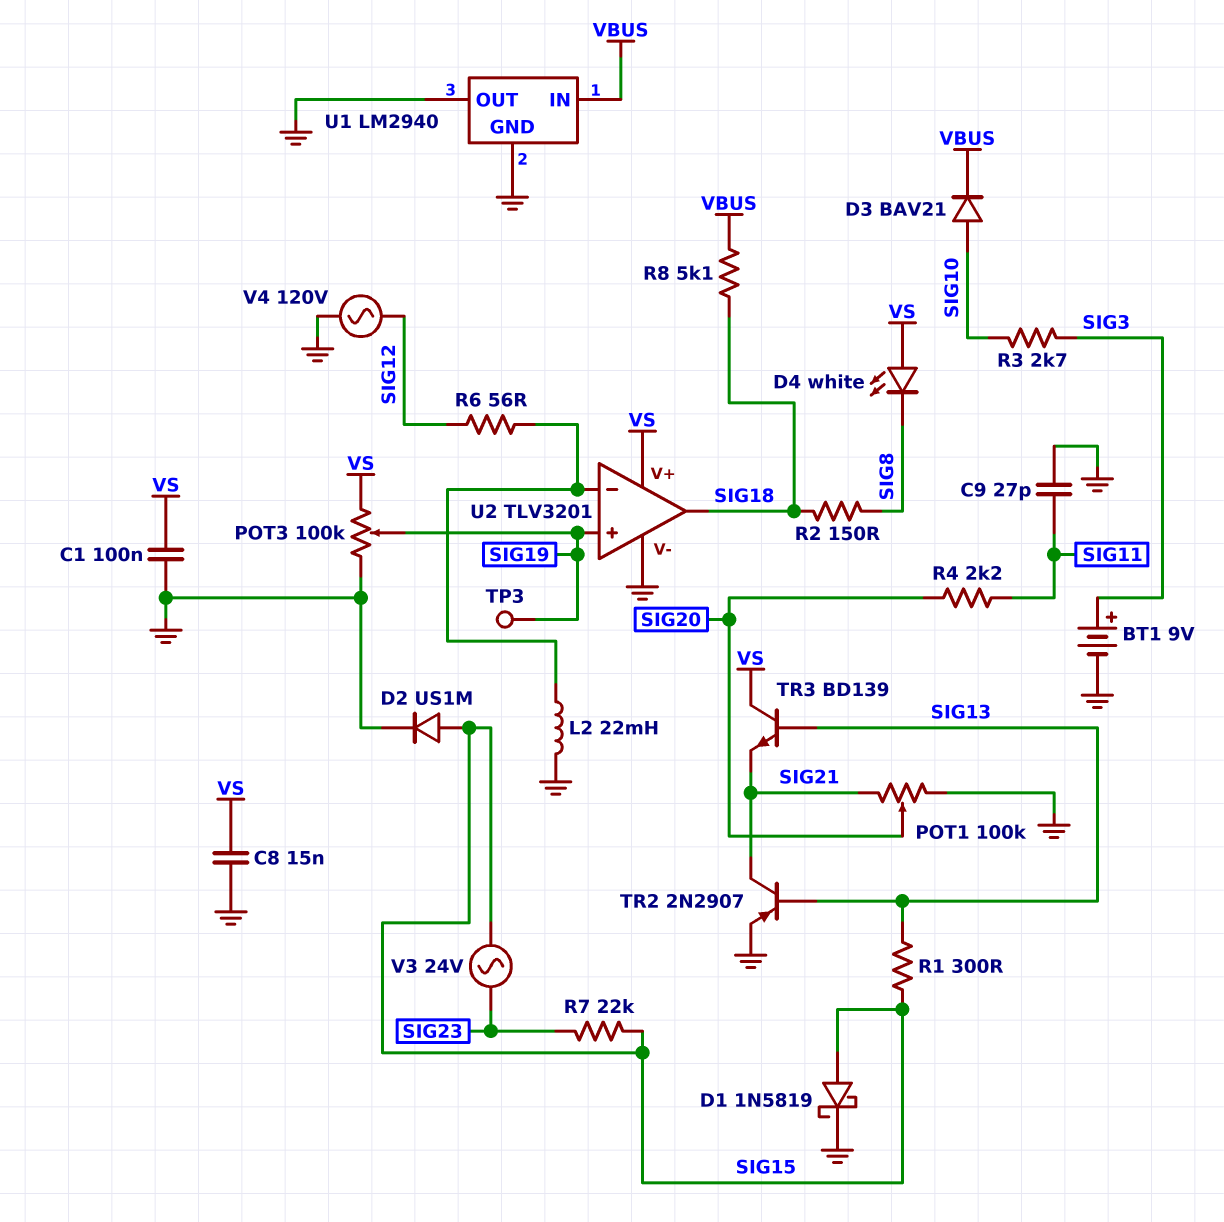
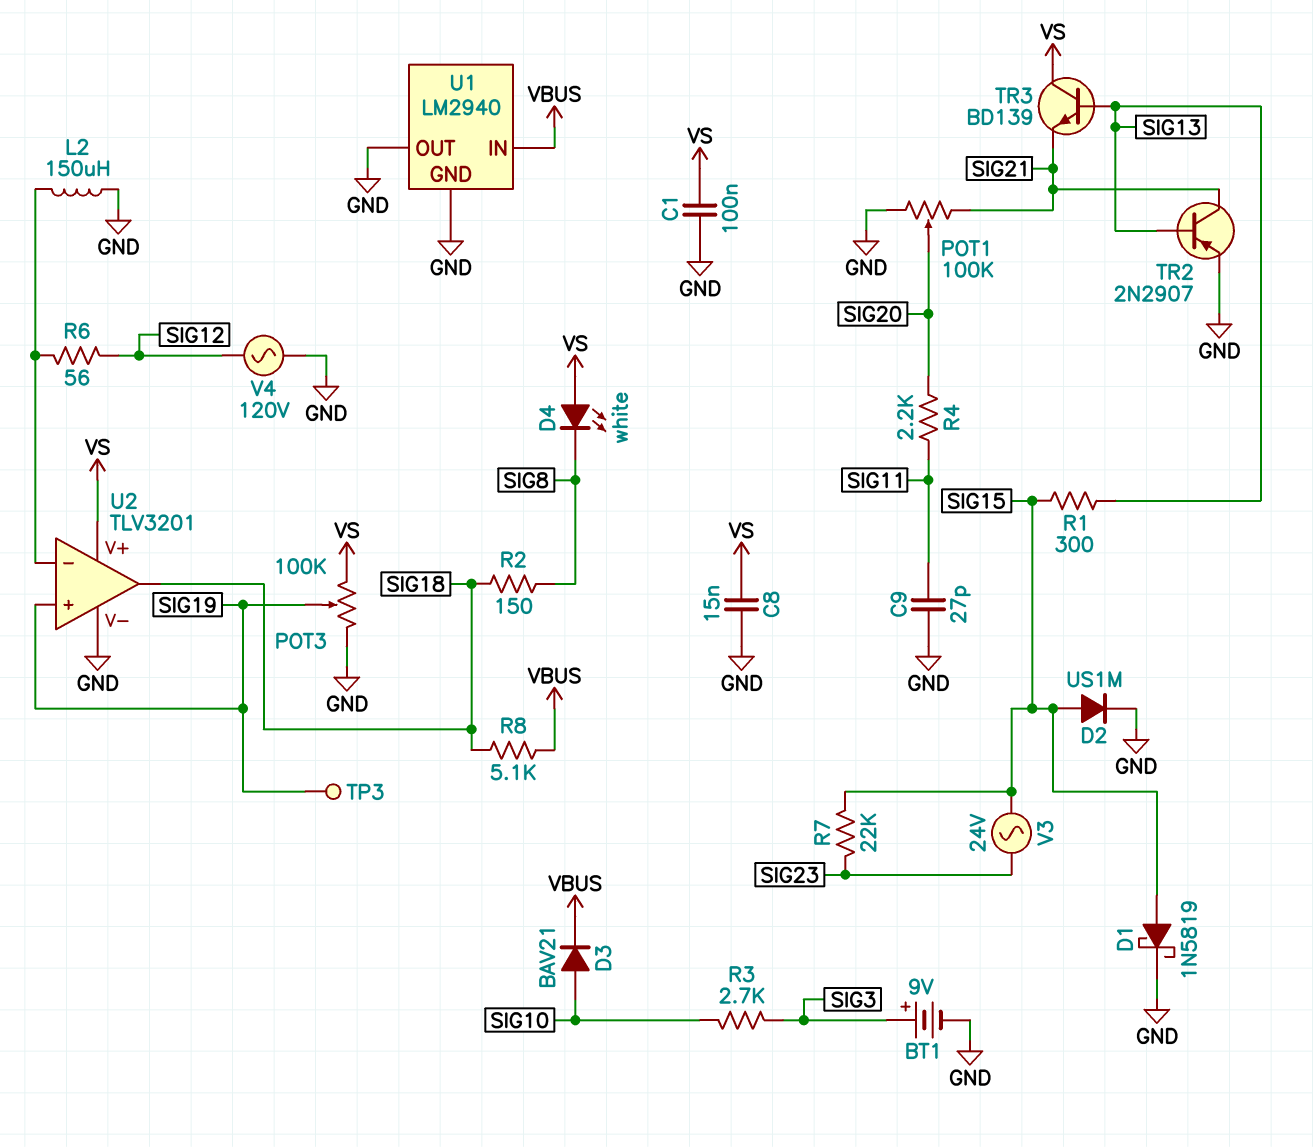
L2: 22mH (GND, U2/in-) -> 150uH (GND, U2/in-)

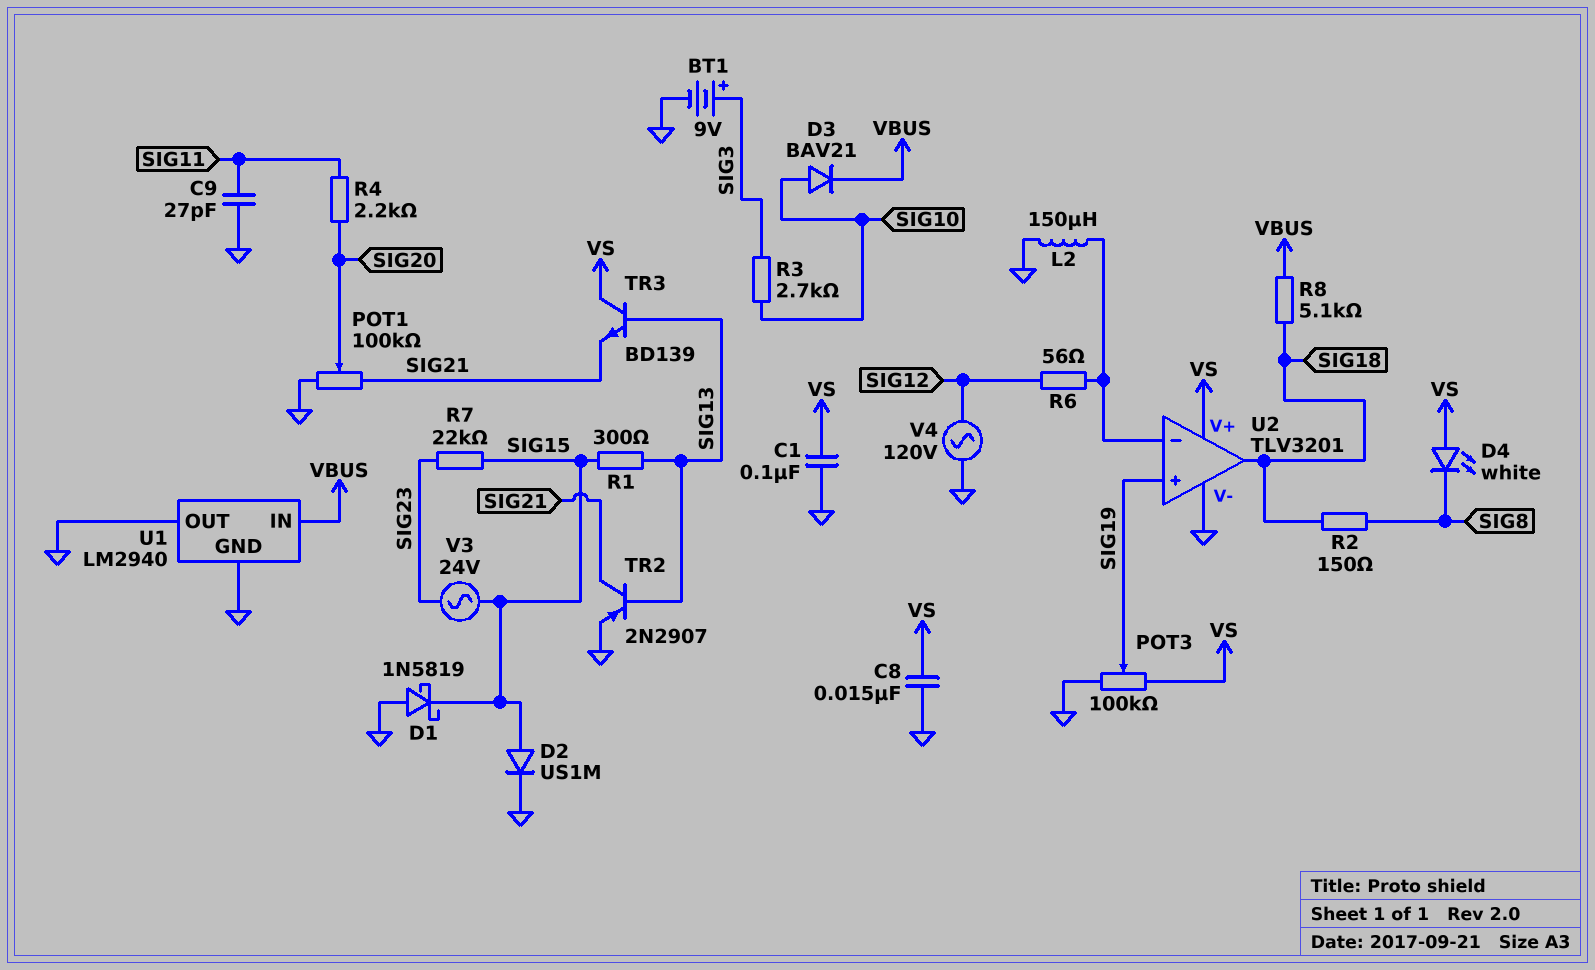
D1: schottky 1N5819 (A SIG15, K GND) -> schottky 1N5819 (A GND, K SIG15)
TP3: test point (SIG19) -> none

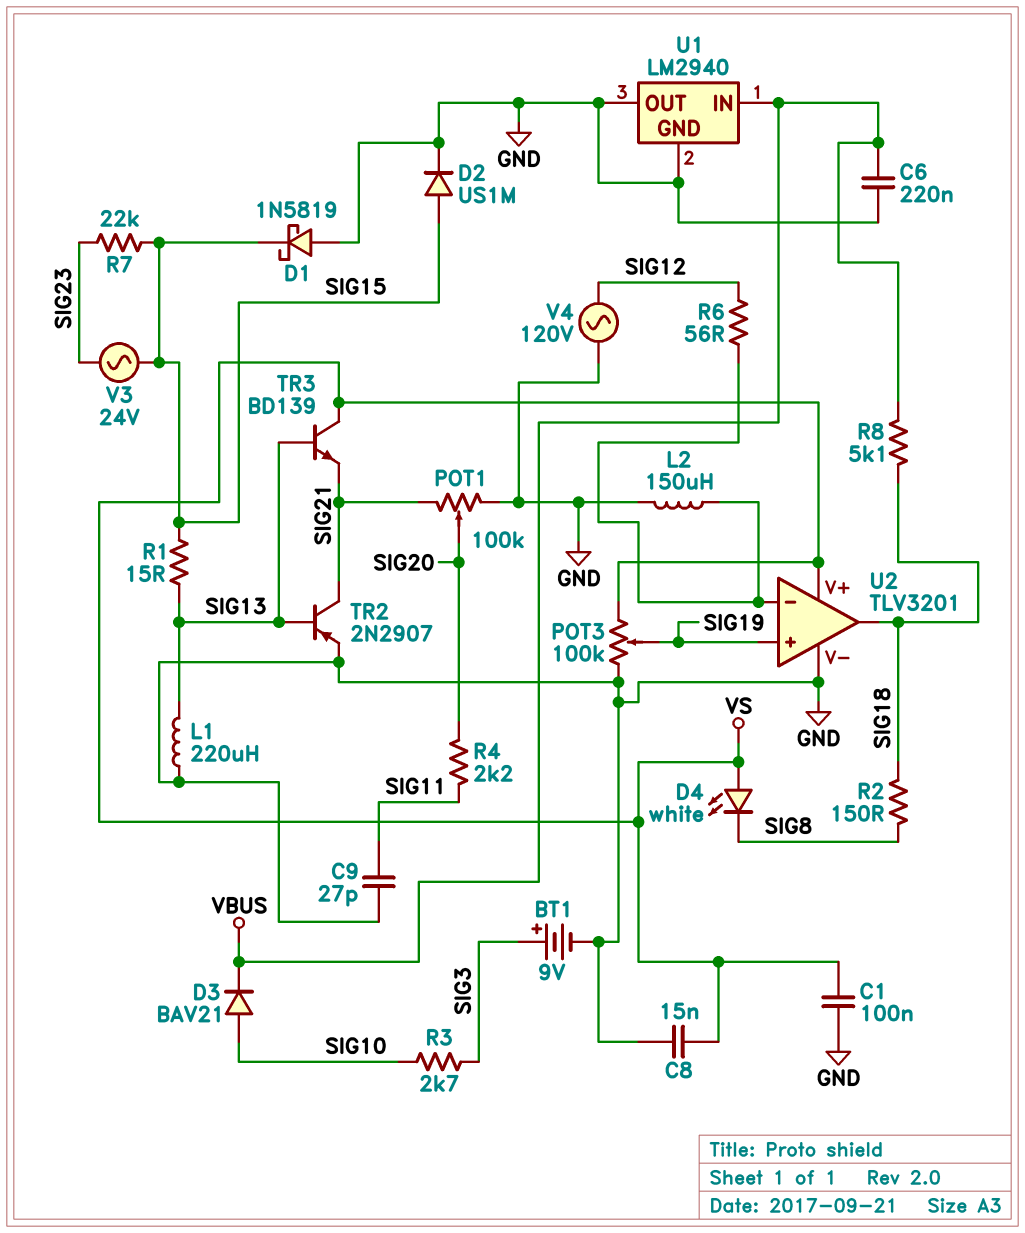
C6: none -> 220nF (GND, VBUS)
L1: none -> 220uH (GND, SIG13)
R1: 300 (SIG13, SIG15) -> 15 (SIG13, SIG15)

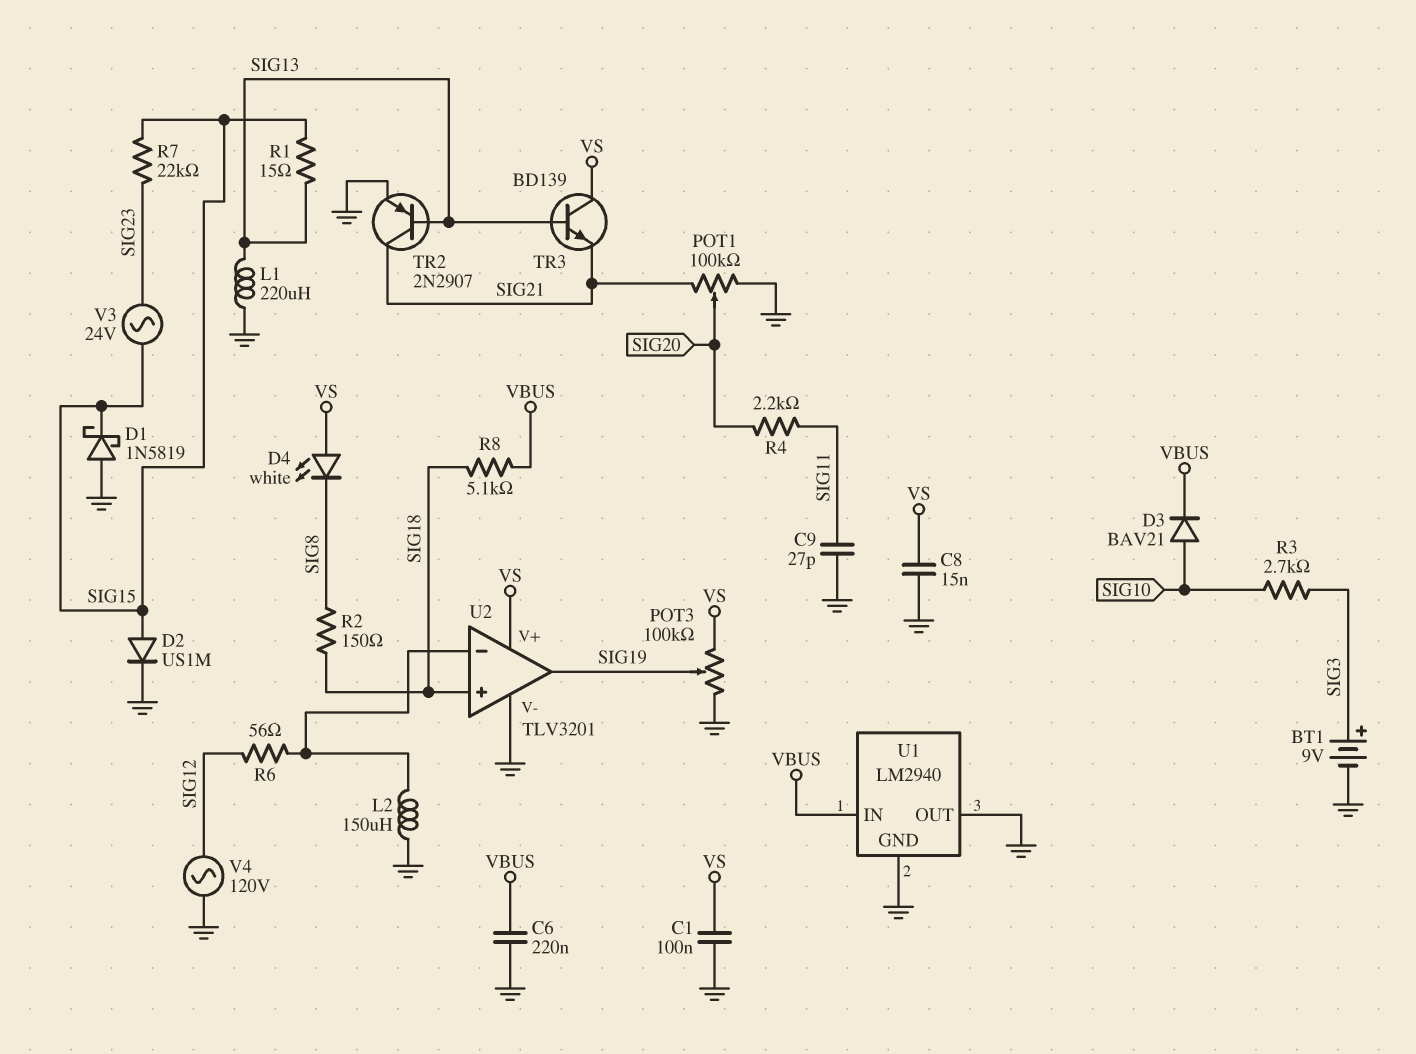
U2 pin in+: SIG19 -> SIG18
U2 pin out: SIG18 -> SIG19

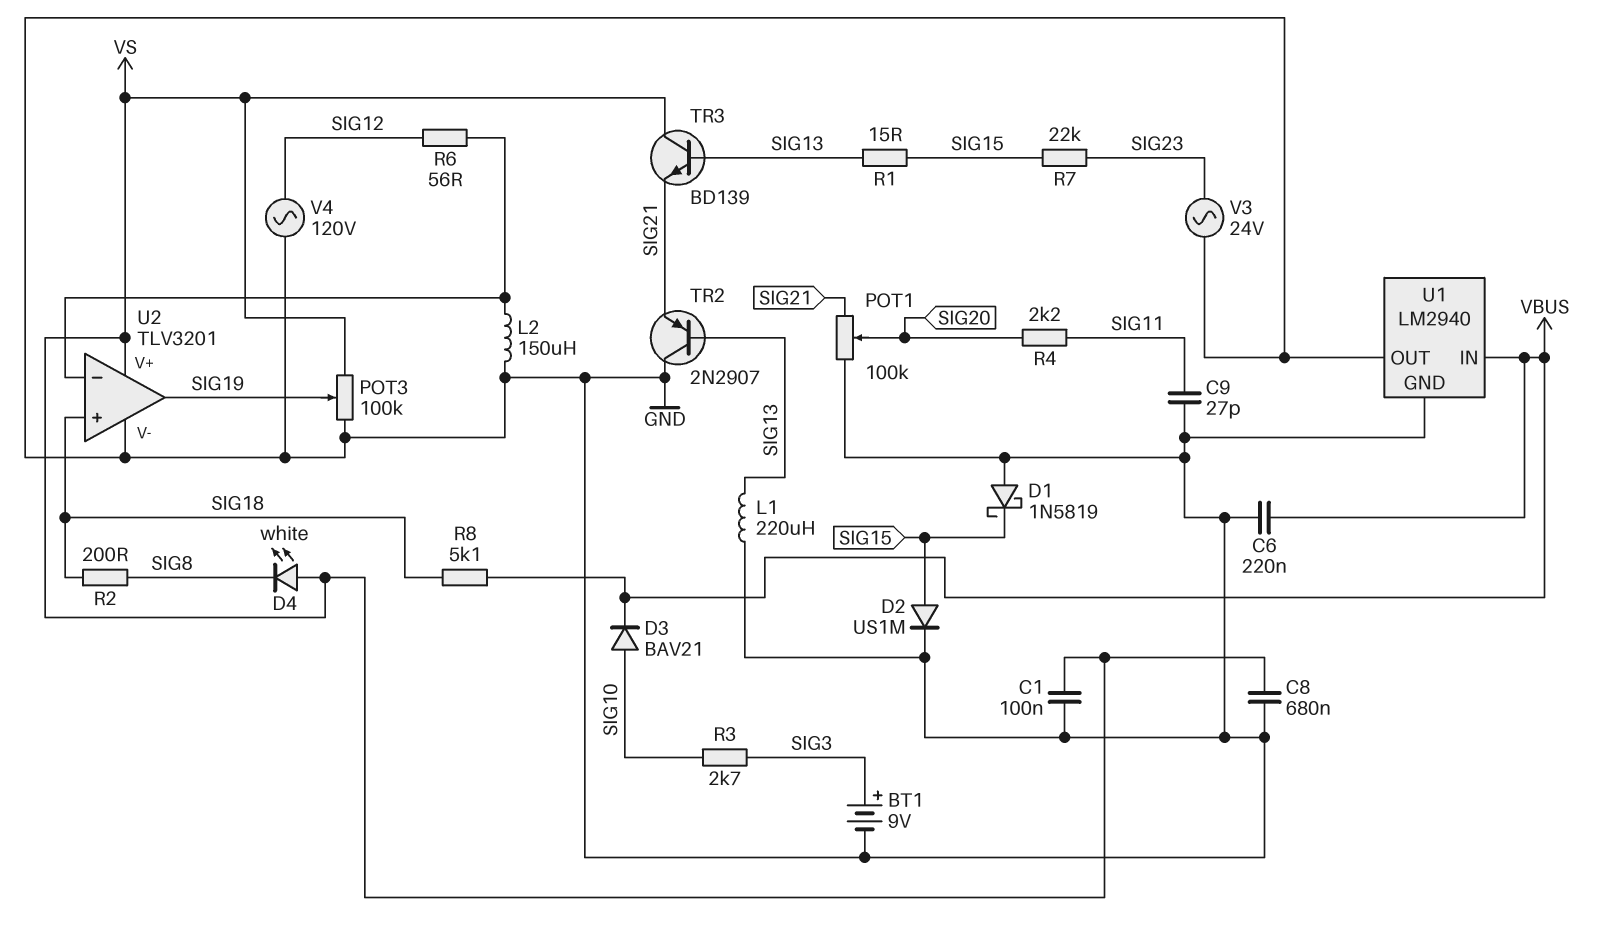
C8: 15nF (GND, VS) -> 680nF (GND, VS)
R2: 150 (SIG8, SIG18) -> 200 (SIG8, SIG18)
TR2: PNP 2N2907 (B SIG13, C SIG21, E GND) -> PNP 2N2907 (B SIG13, C GND, E SIG21)
V3: AC 24V (SIG15, SIG23) -> AC 24V (GND, SIG23)

